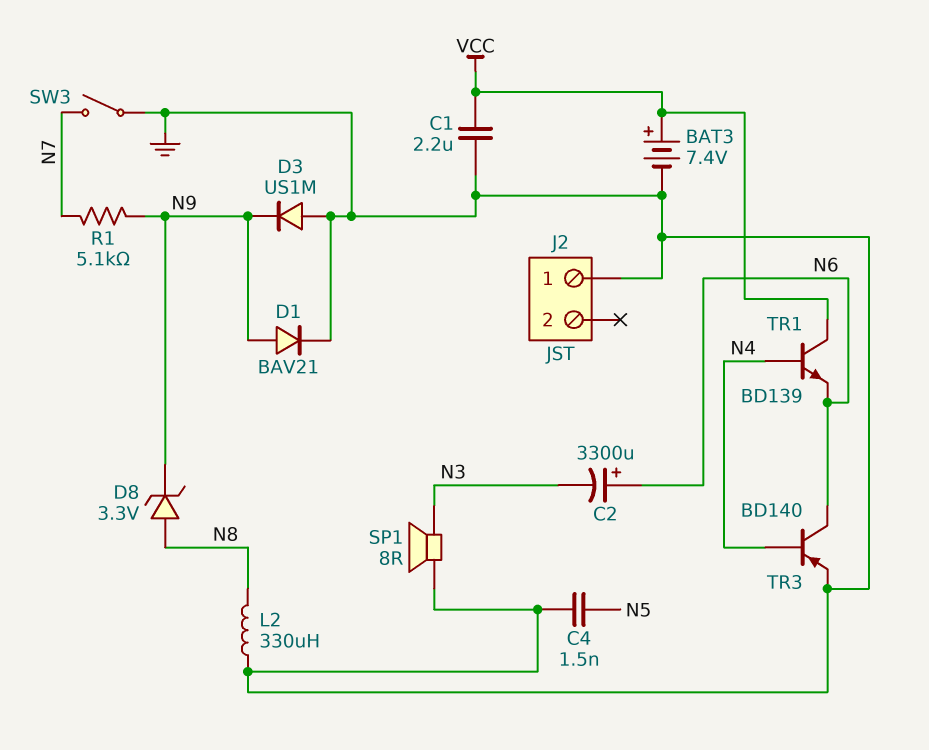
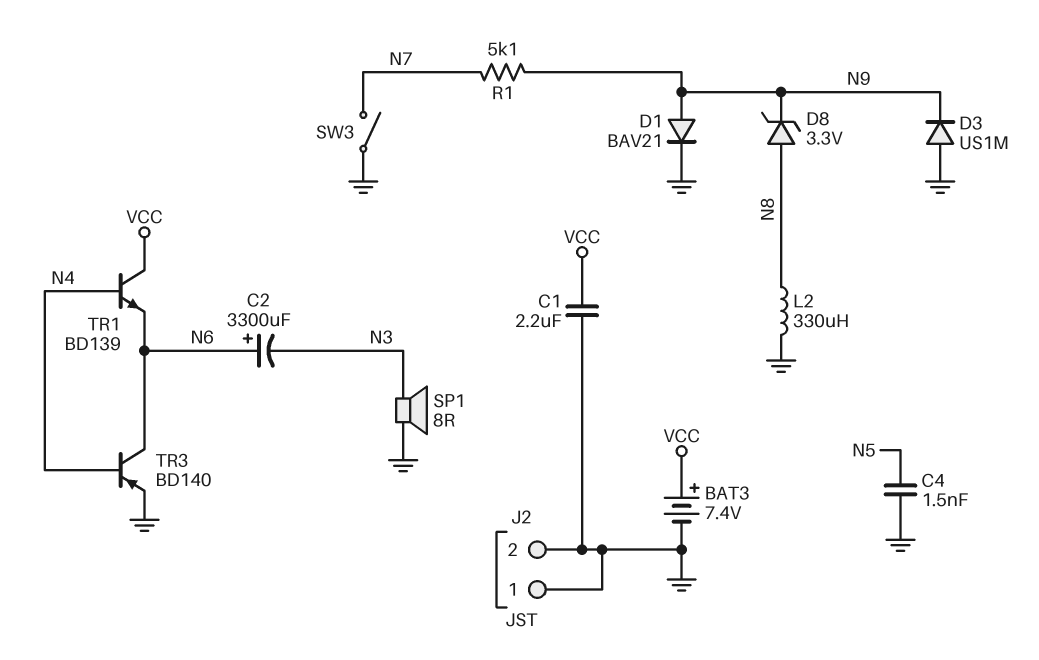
J2 pin 2: none -> GND

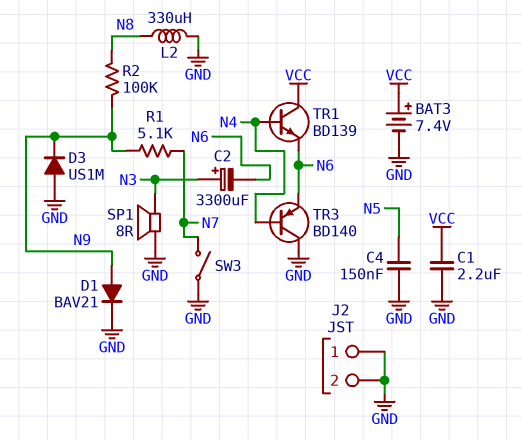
C2: 3300uF (plus N6, minus N3) -> 3300uF (plus N3, minus N6)
C4: 1.5nF (GND, N5) -> 150nF (GND, N5)
D8: zener 3.3V (A N8, K N9) -> none
R2: none -> 100k (N8, N9)
TR3: PNP BD140 (B N4, C N6, E GND) -> PNP BD140 (B N4, C GND, E N6)

